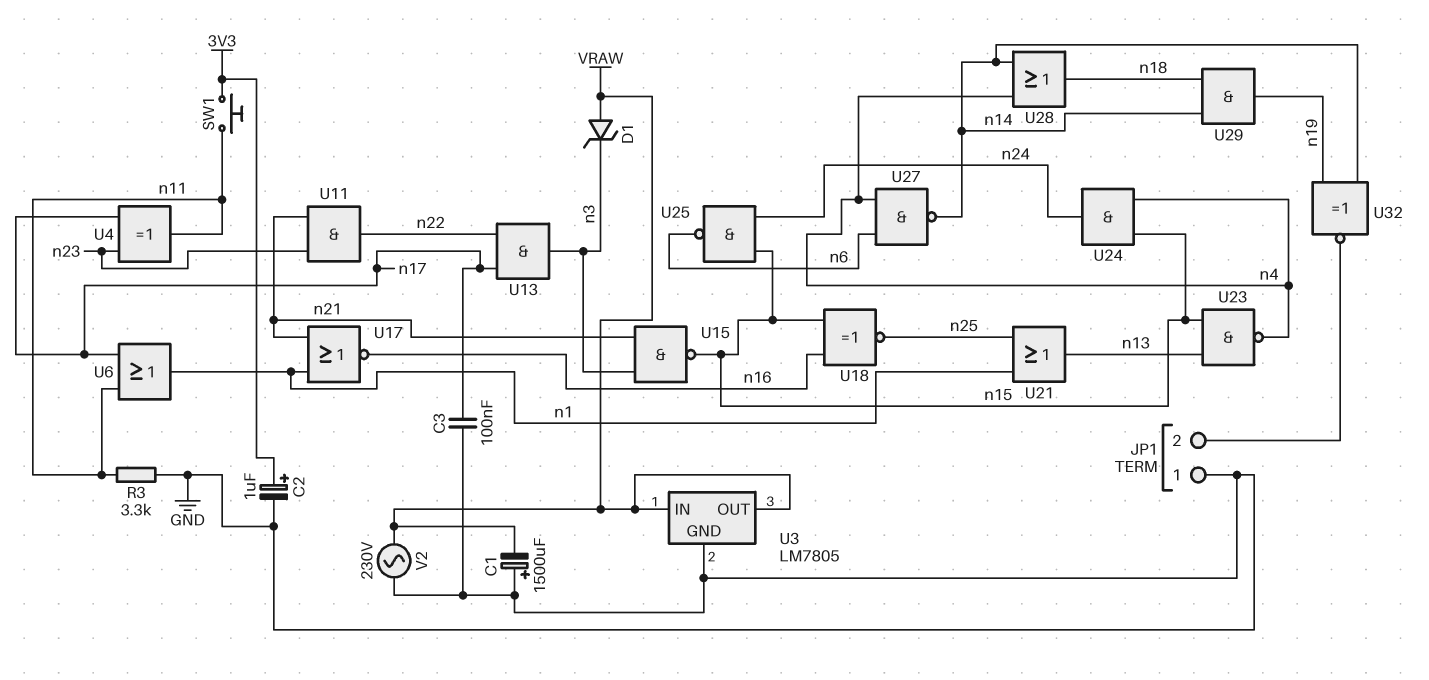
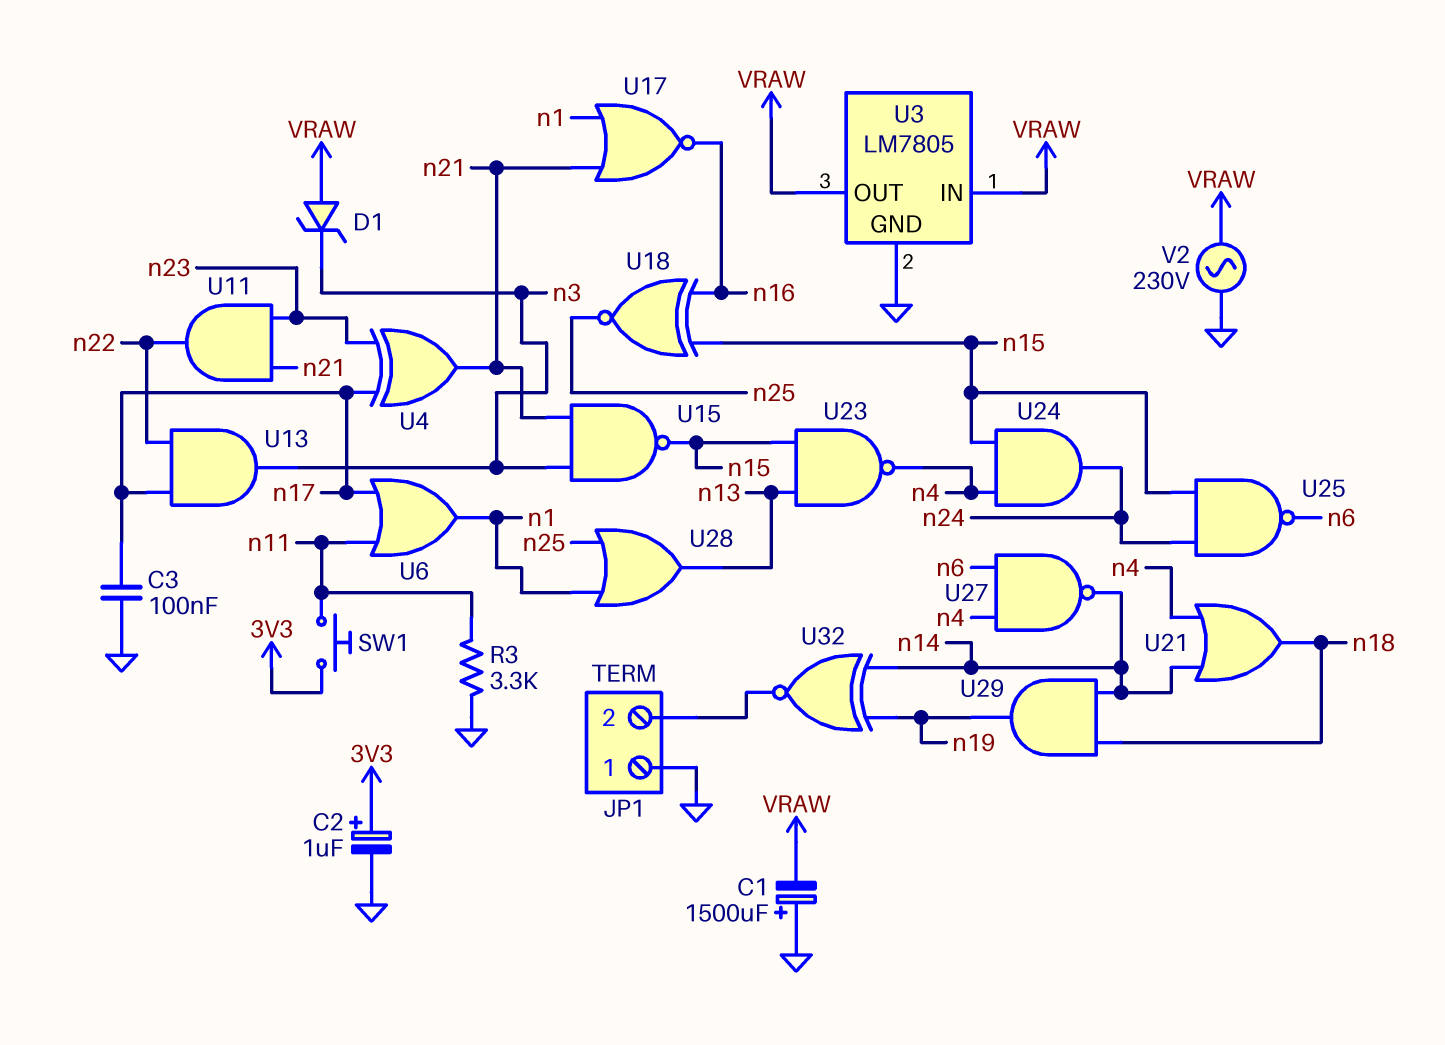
U4: XOR (in n17, in n23, out n11) -> XOR (in n17, in n23, out n21)
U21: OR (in n1, in n25, out n13) -> OR (in n4, in n14, out n18)
U28: OR (in n4, in n14, out n18) -> OR (in n1, in n25, out n13)

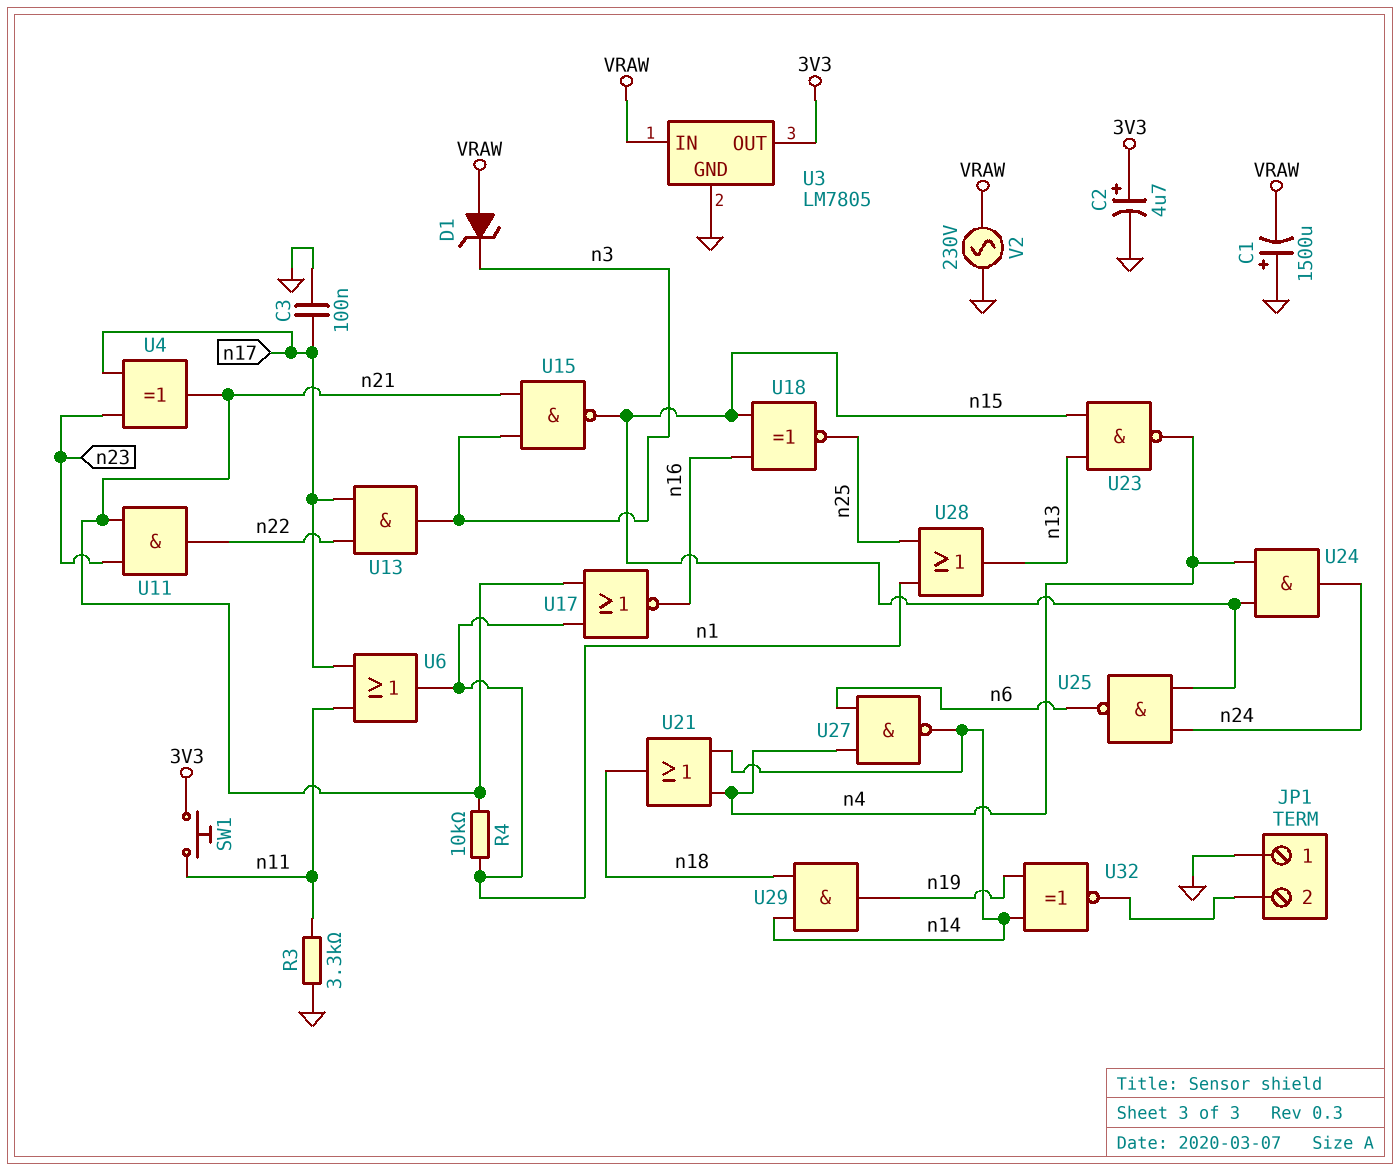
C2: 1uF (plus 3V3, minus GND) -> 4.7uF (plus 3V3, minus GND)
R4: none -> 10k (n1, n21)
U3 pin OUT: VRAW -> 3V3

